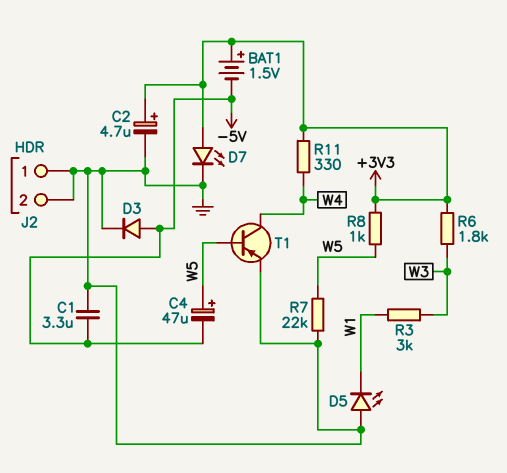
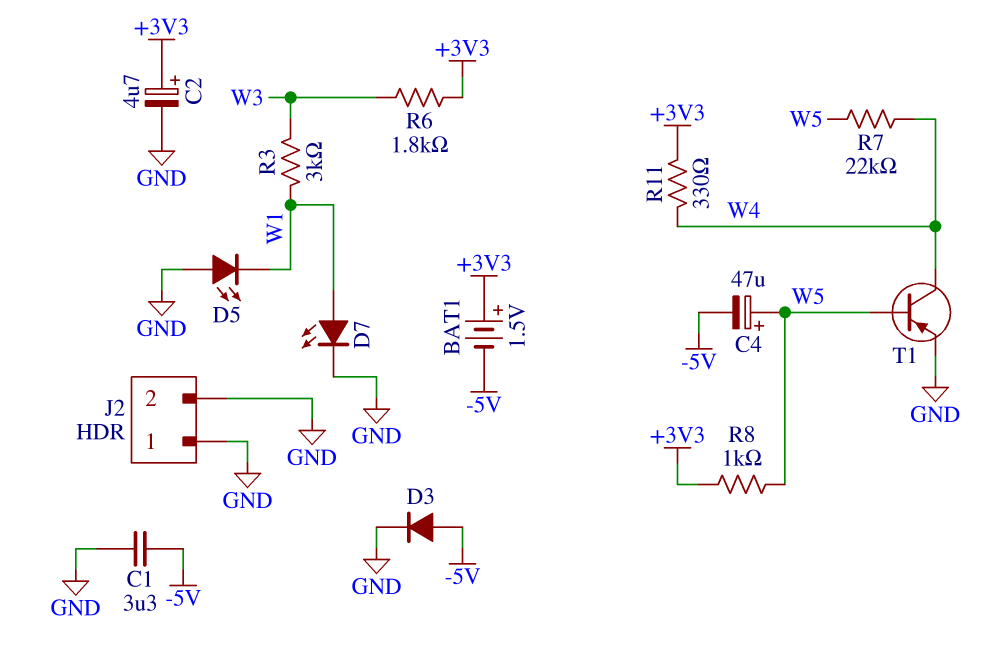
D7: LED (A +3V3, K GND) -> LED (A W1, K GND)
R7: 22k (GND, W5) -> 22k (W4, W5)

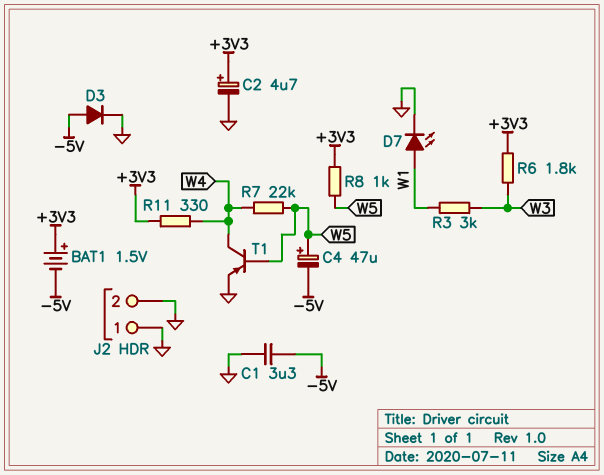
D5: LED (A GND, K W1) -> none

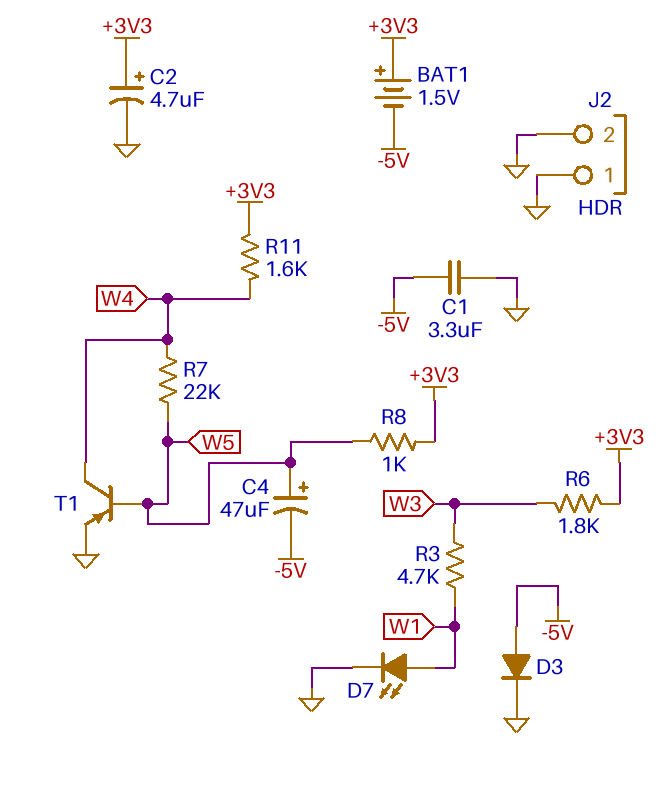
R3: 3k (W1, W3) -> 4.7k (W1, W3)
R11: 330 (+3V3, W4) -> 1.6k (+3V3, W4)

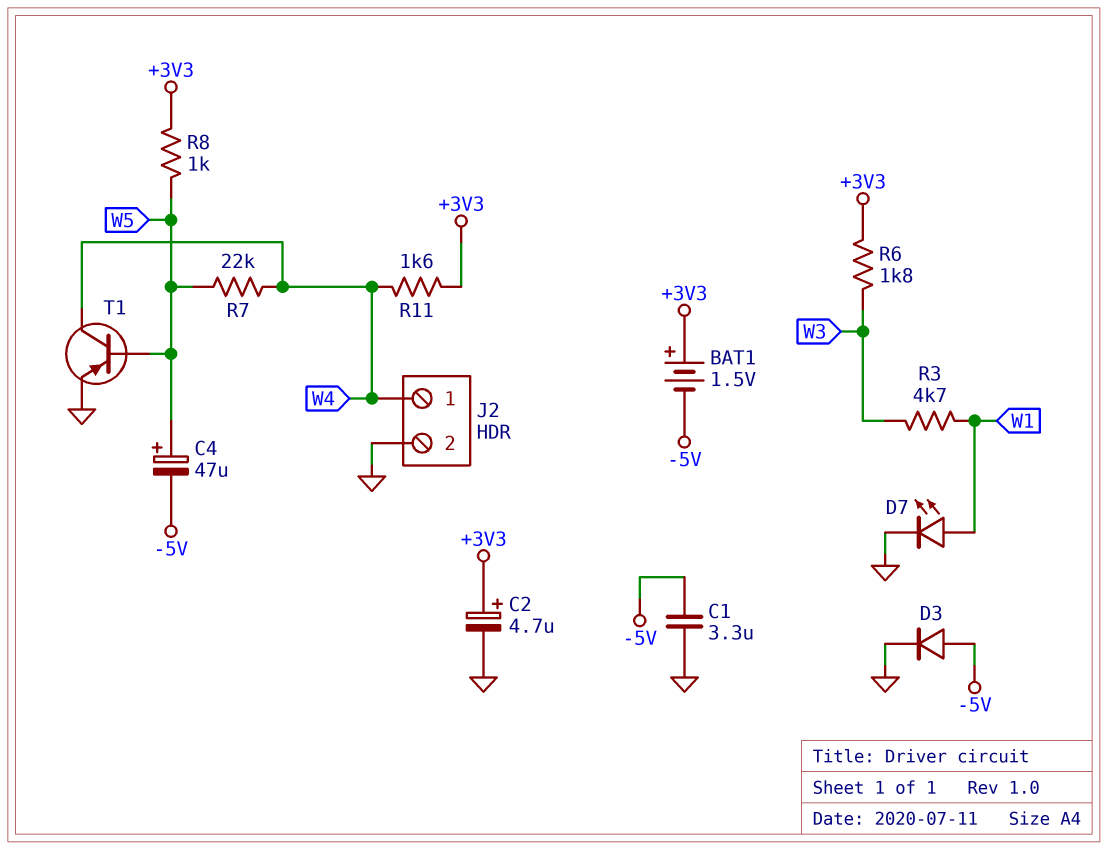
J2 pin 1: GND -> W4

